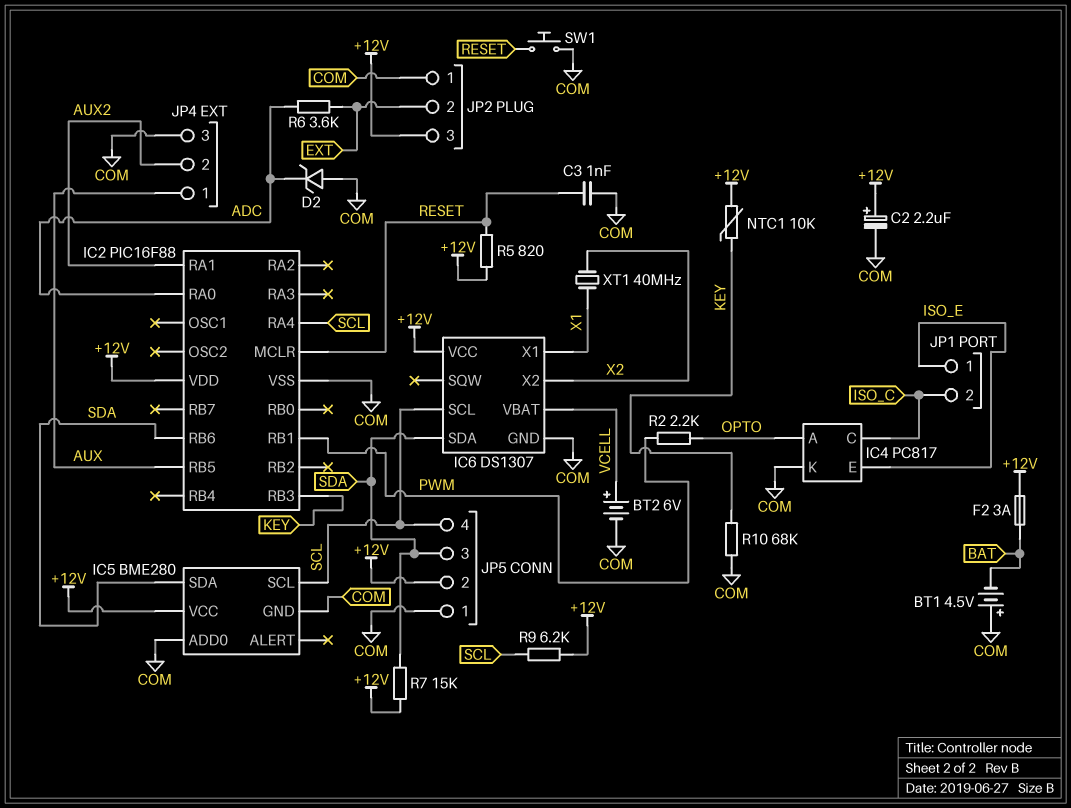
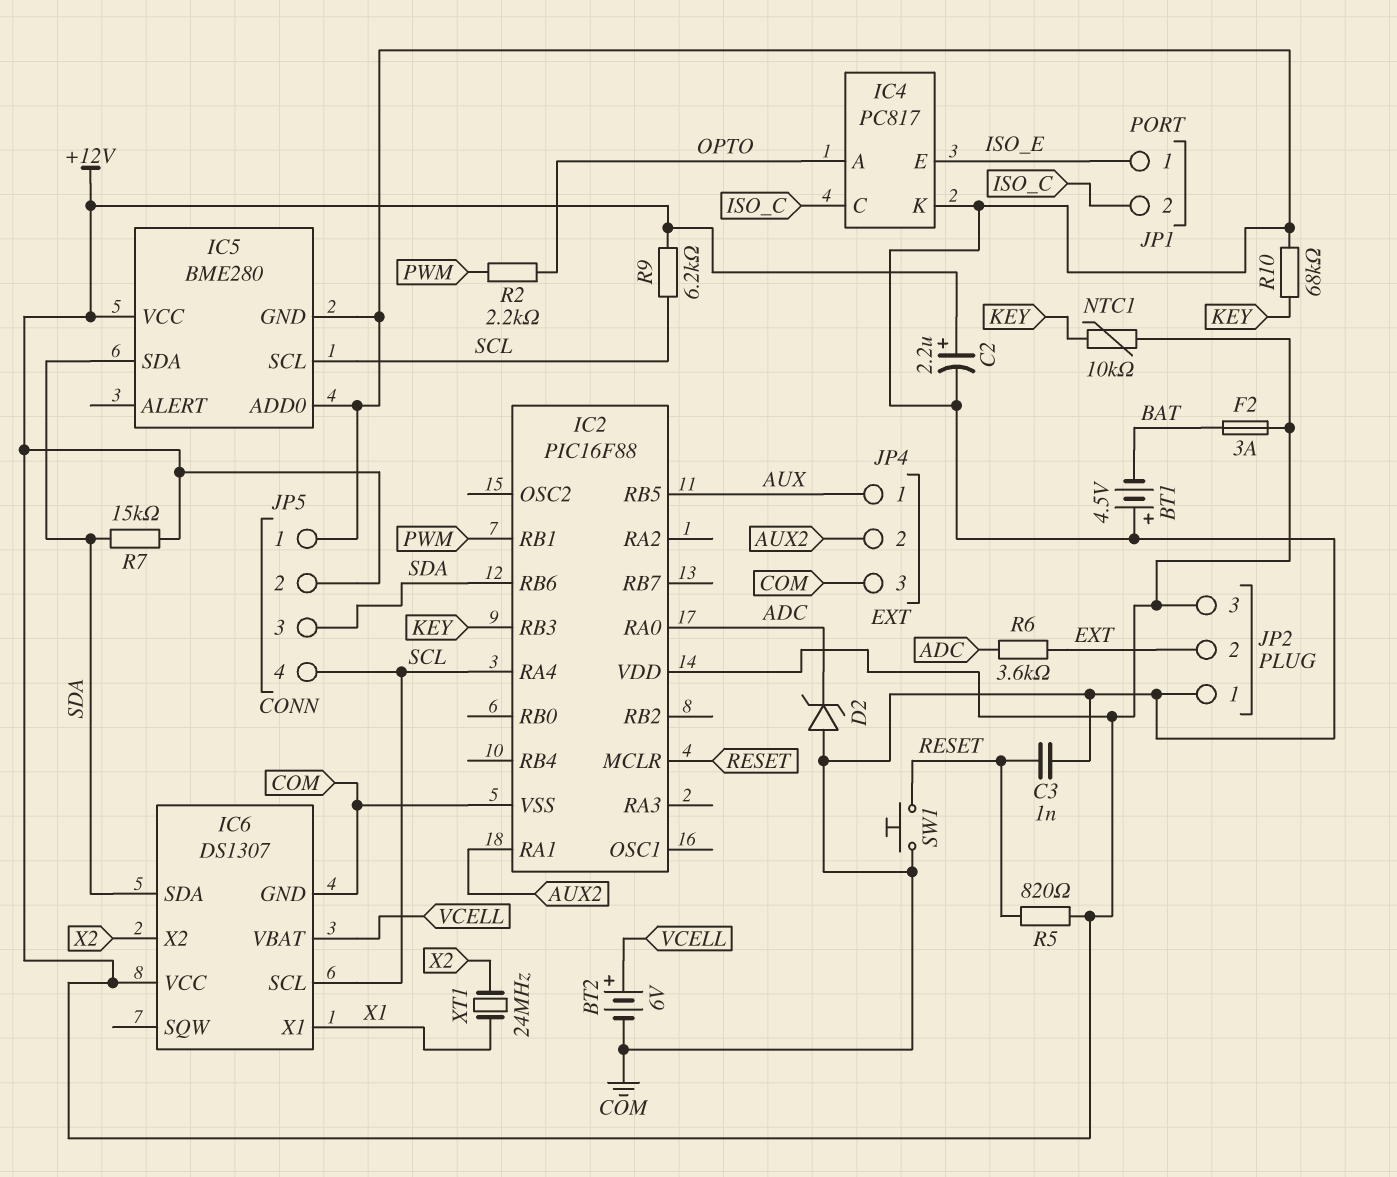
XT1: 40MHz (X1, X2) -> 24MHz (X1, X2)

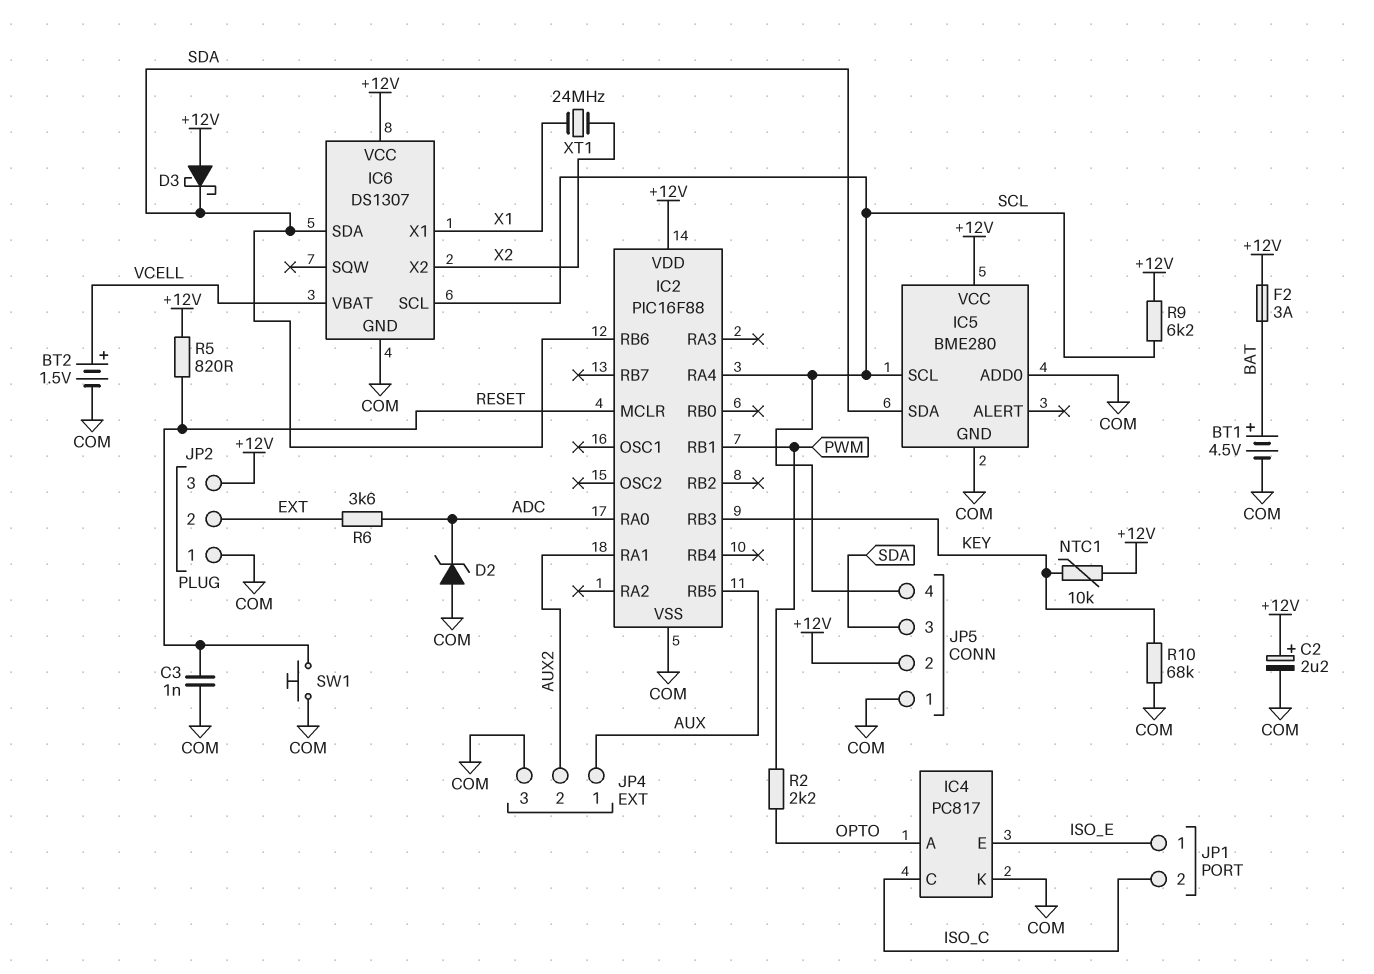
BT1: 4.5V (plus COM, minus BAT) -> 4.5V (plus BAT, minus COM)
BT2: 6V (plus VCELL, minus COM) -> 1.5V (plus VCELL, minus COM)
D3: none -> schottky (A +12V, K SDA)
R7: 15k (+12V, SDA) -> none

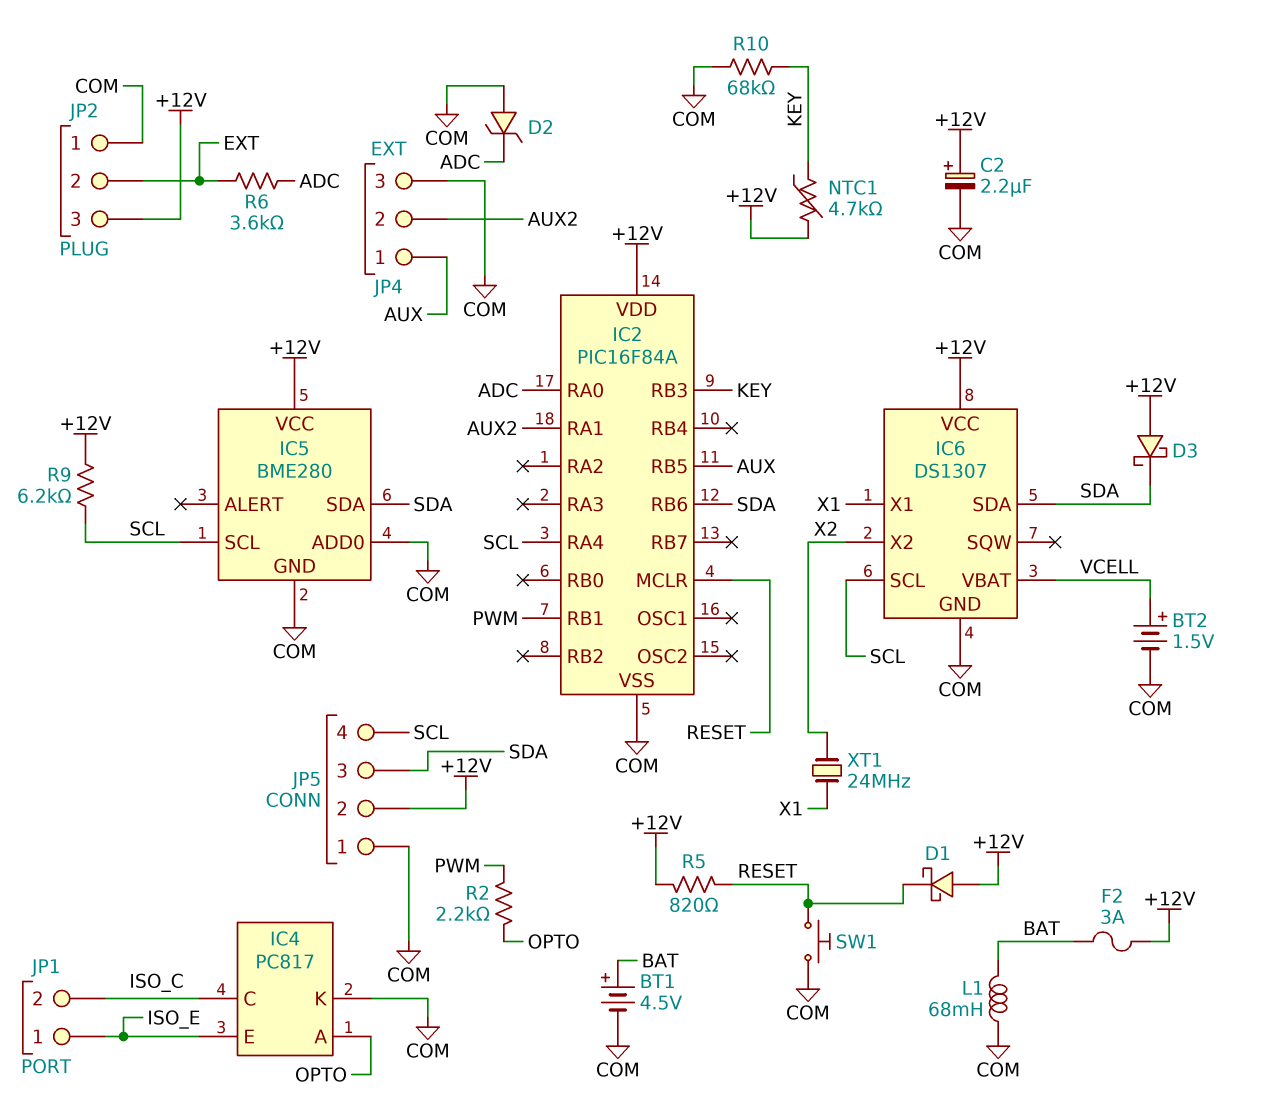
C3: 1nF (COM, RESET) -> none
D1: none -> schottky (A +12V, K RESET)
IC2: PIC16F88 -> PIC16F84A
L1: none -> 68mH (BAT, COM)
NTC1: 10k (+12V, KEY) -> 4.7k (+12V, KEY)

